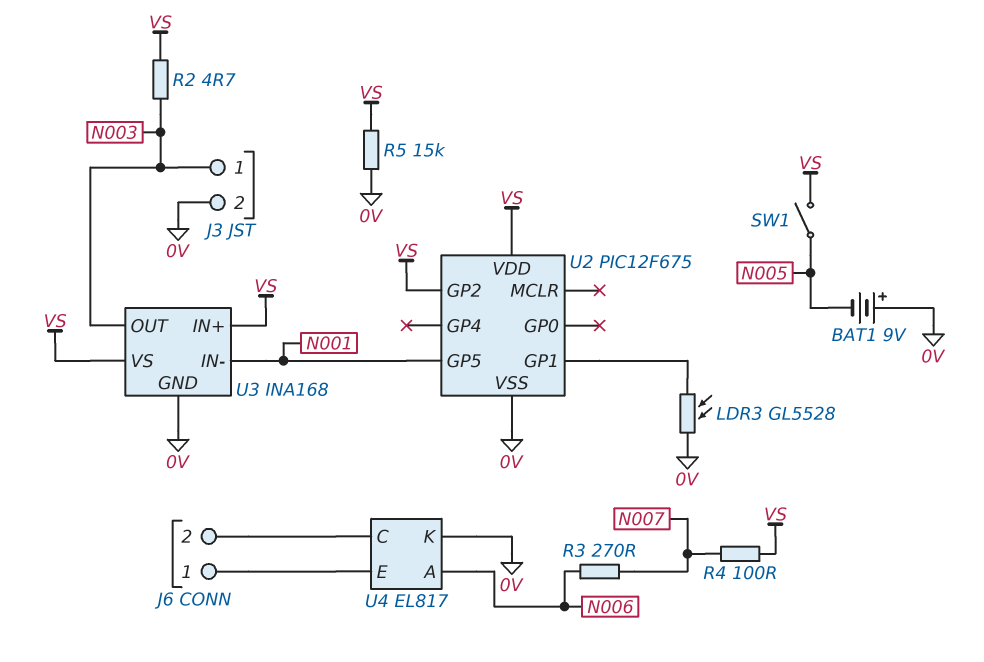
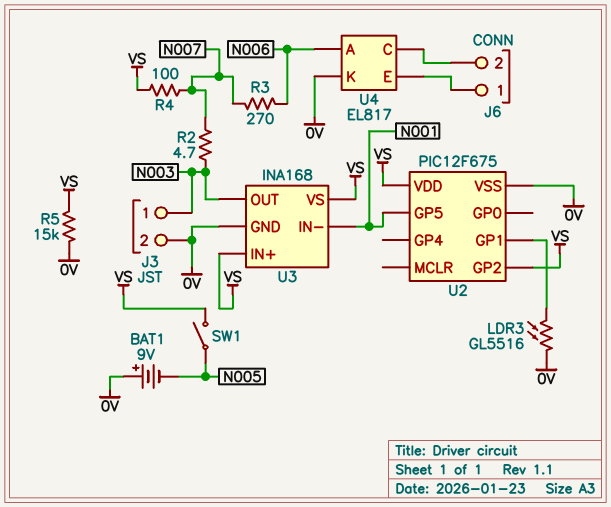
LDR3: GL5528 (0V, U2/GP1) -> GL5516 (0V, U2/GP1)
R2: 4.7 (N003, VS) -> 4.7 (N003, N007)

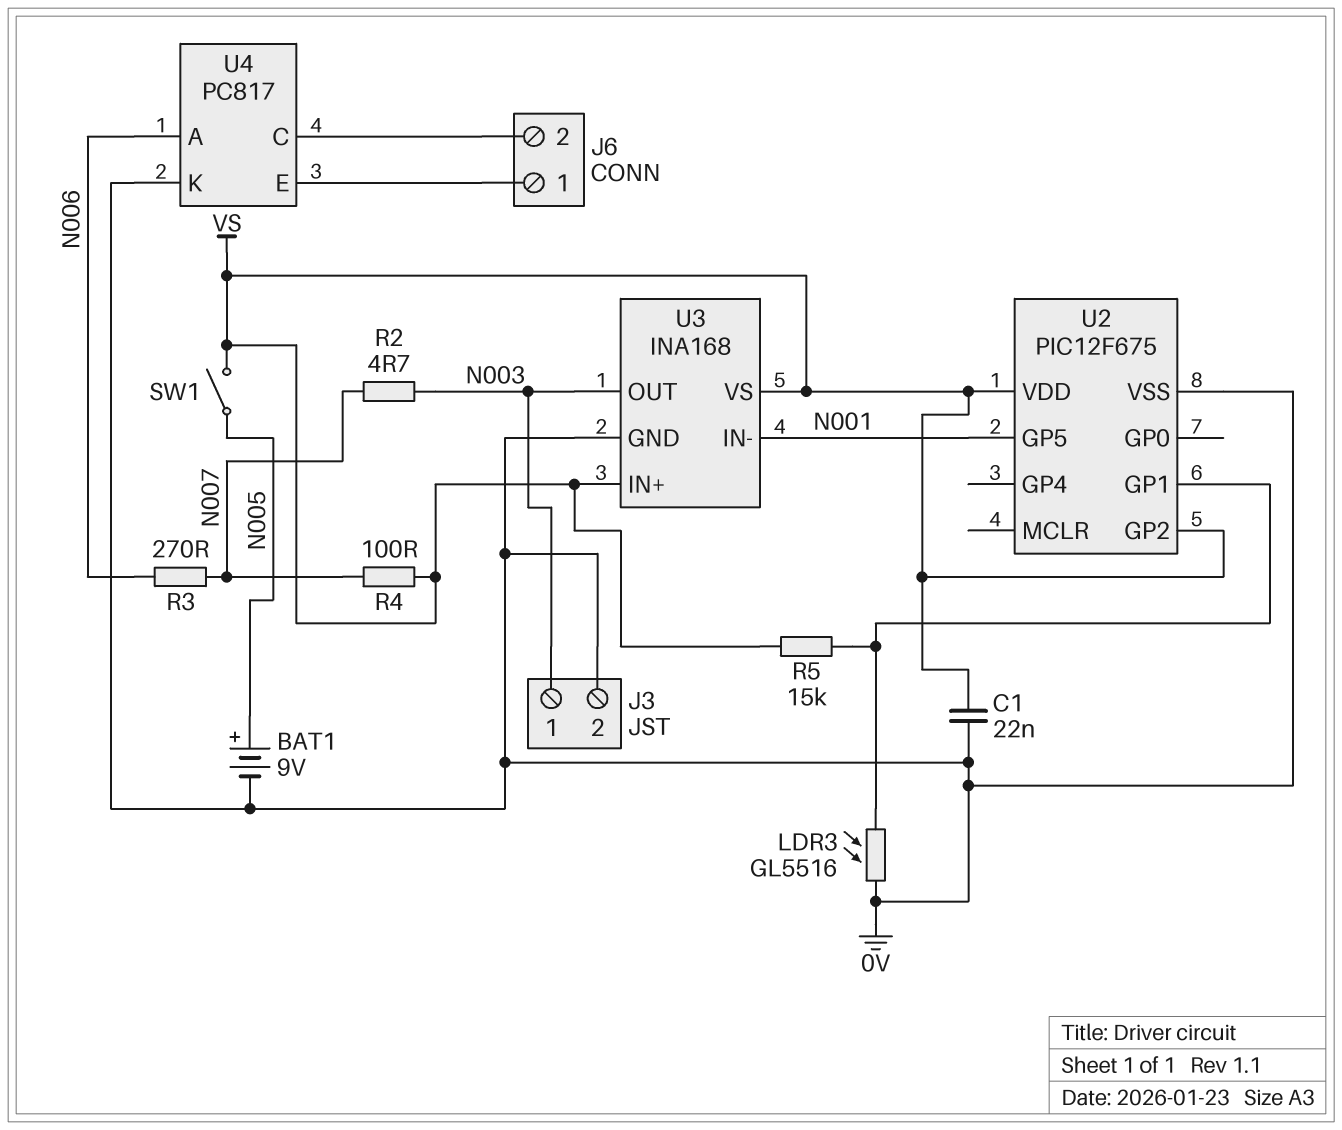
BAT1: 9V (plus 0V, minus N005) -> 9V (plus N005, minus 0V)
C1: none -> 22nF (0V, VS)
R5: 15k (0V, VS) -> 15k (U2/GP1, VS)
U4: EL817 -> PC817

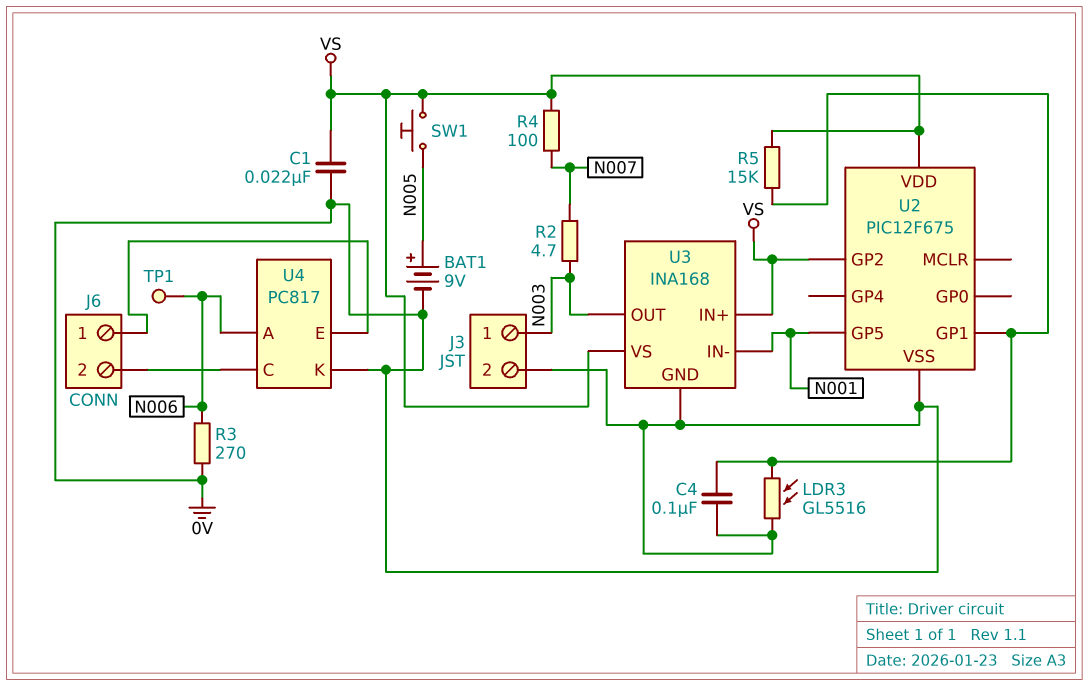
C4: none -> 100nF (0V, U2/GP1)
R3: 270 (N006, N007) -> 270 (0V, N006)
SW1: switch (N005, VS) -> button (N005, VS)
TP1: none -> test point (N006)

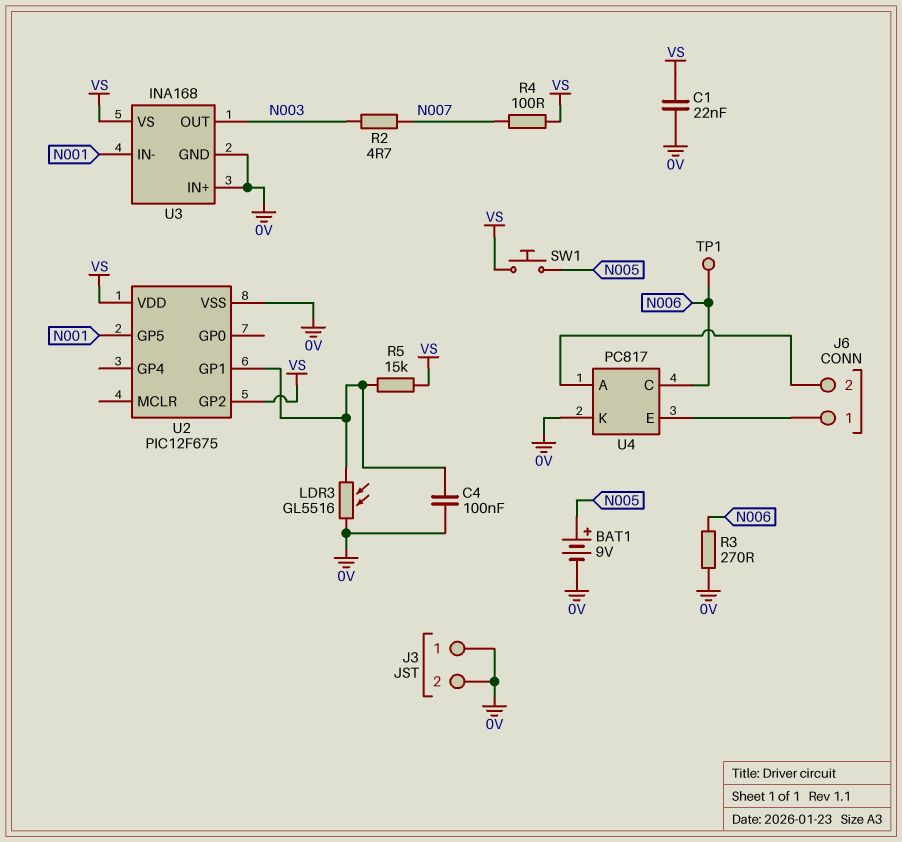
J3 pin 1: N003 -> 0V
U3 pin IN+: VS -> 0V
U4 pin A: N006 -> J6/2
U4 pin C: J6/2 -> N006

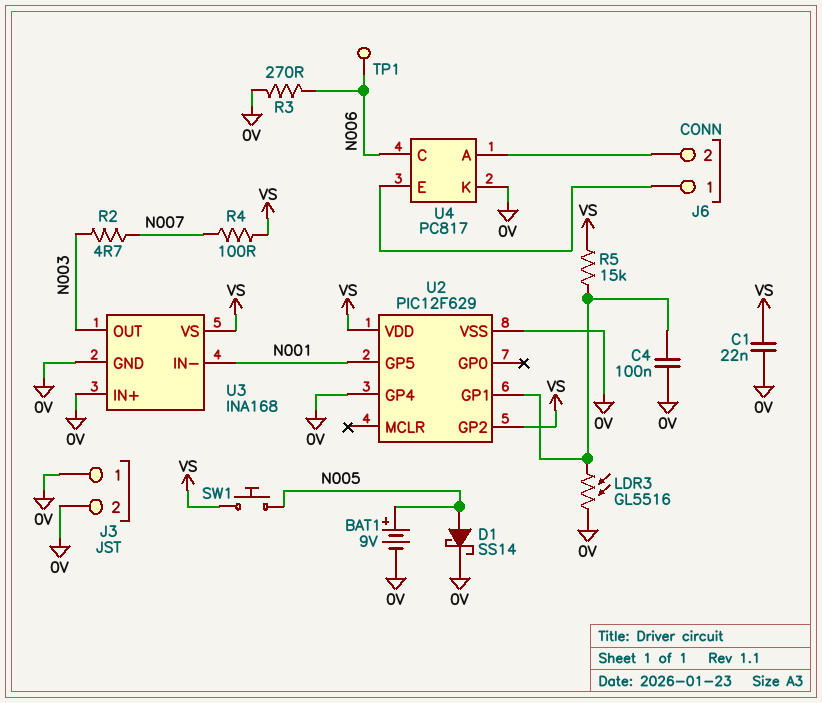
D1: none -> schottky SS14 (A N005, K 0V)
U2: PIC12F675 -> PIC12F629
U2 pin GP4: none -> 0V

